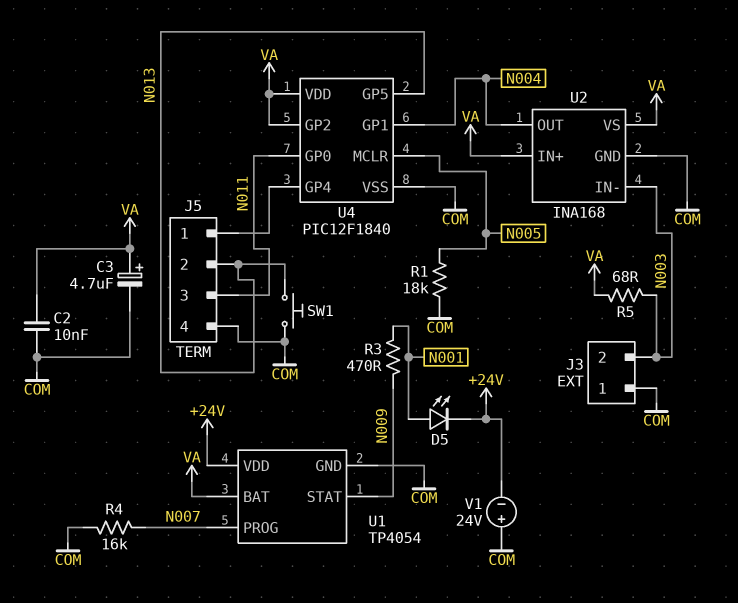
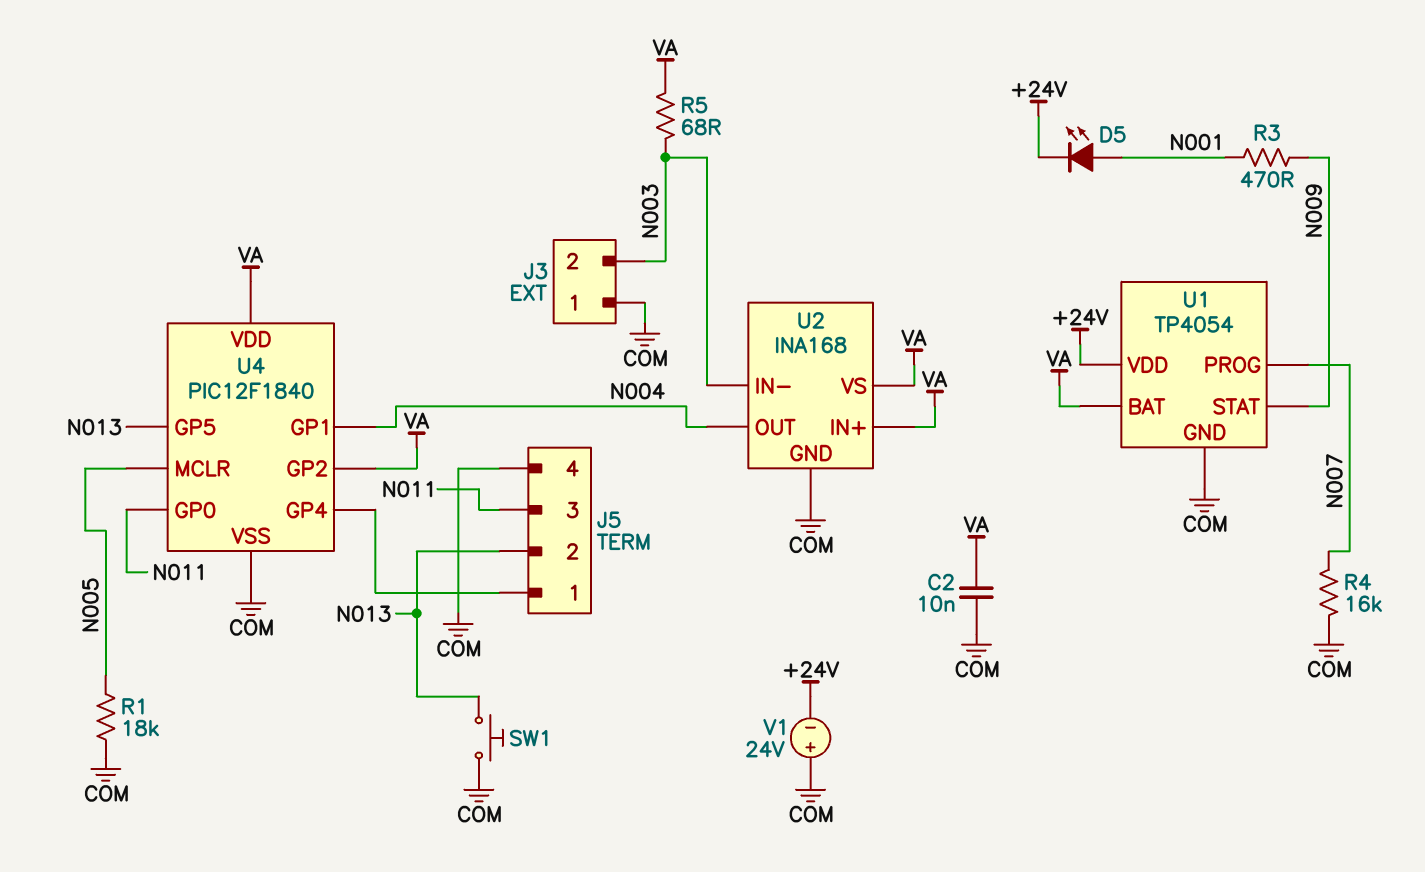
C3: 4.7uF (plus VA, minus COM) -> none

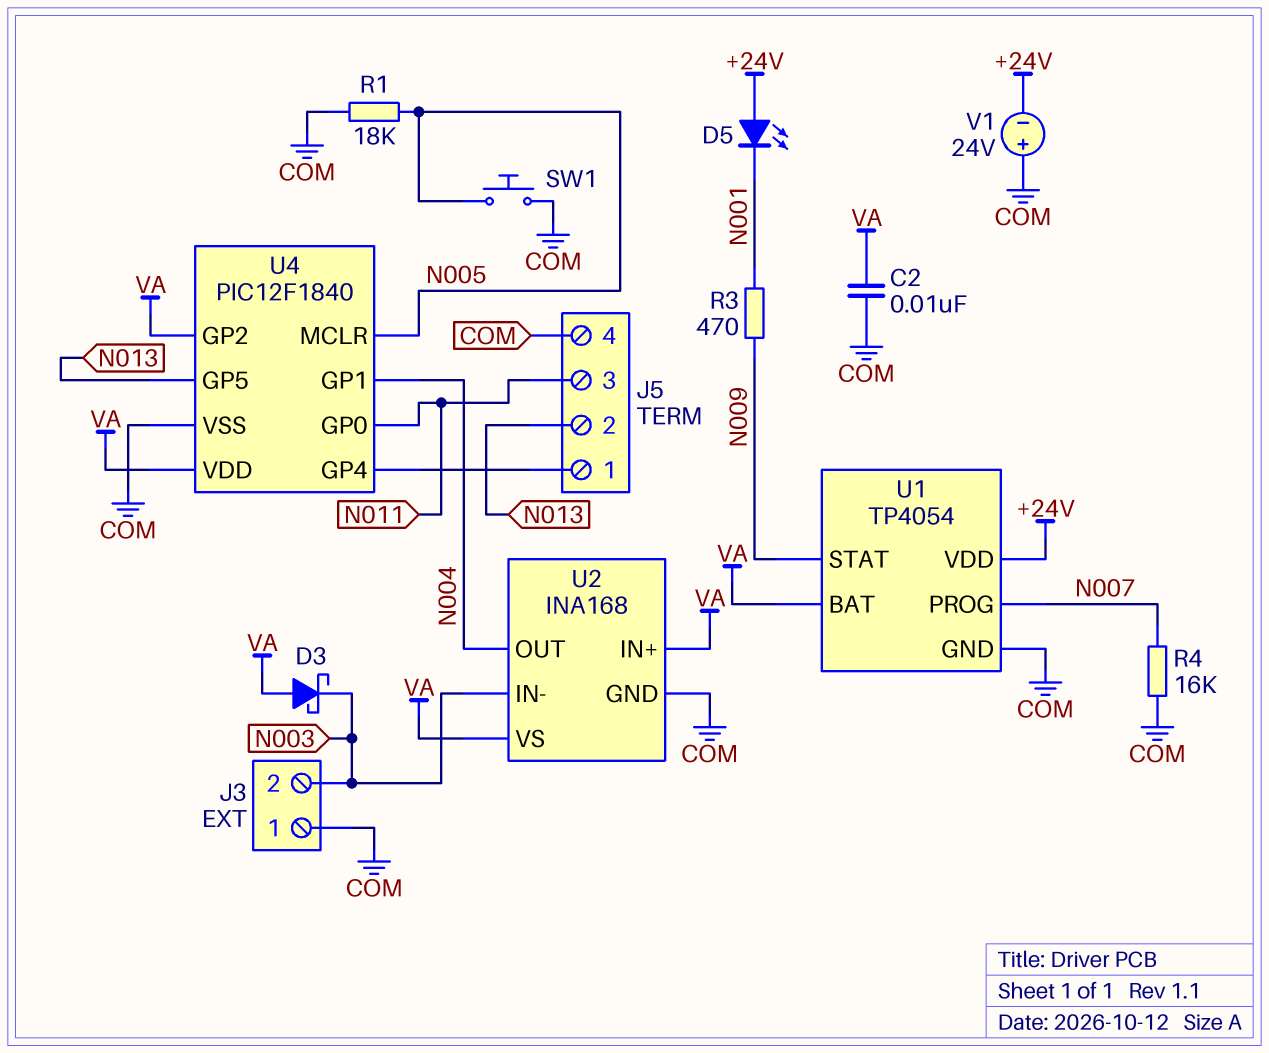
D3: none -> schottky (A VA, K N003)
D5: LED (A N001, K +24V) -> LED (A +24V, K N001)
R5: 68 (N003, VA) -> none
SW1: button (COM, N013) -> button (COM, N005)

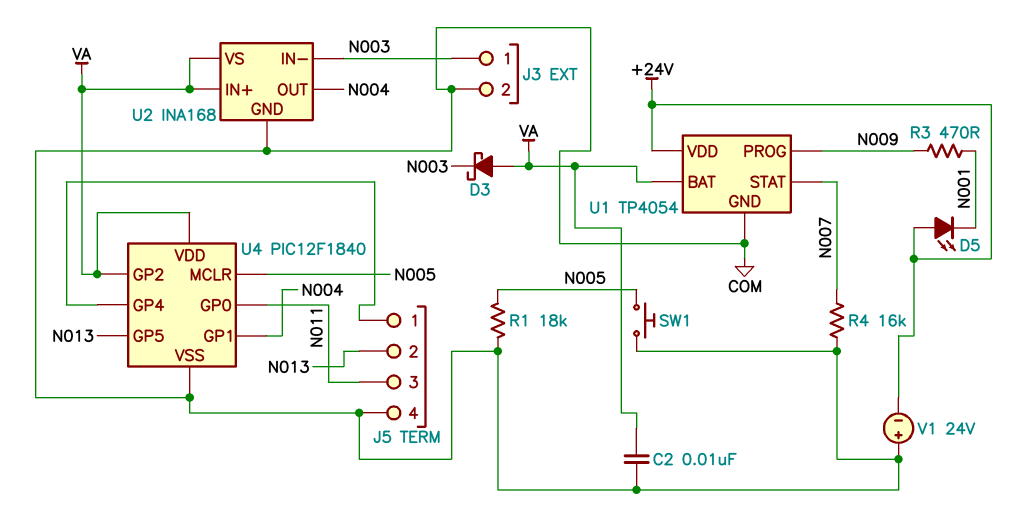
J3 pin 1: COM -> N003
J3 pin 2: N003 -> COM
U1 pin PROG: N007 -> N009
U1 pin STAT: N009 -> N007

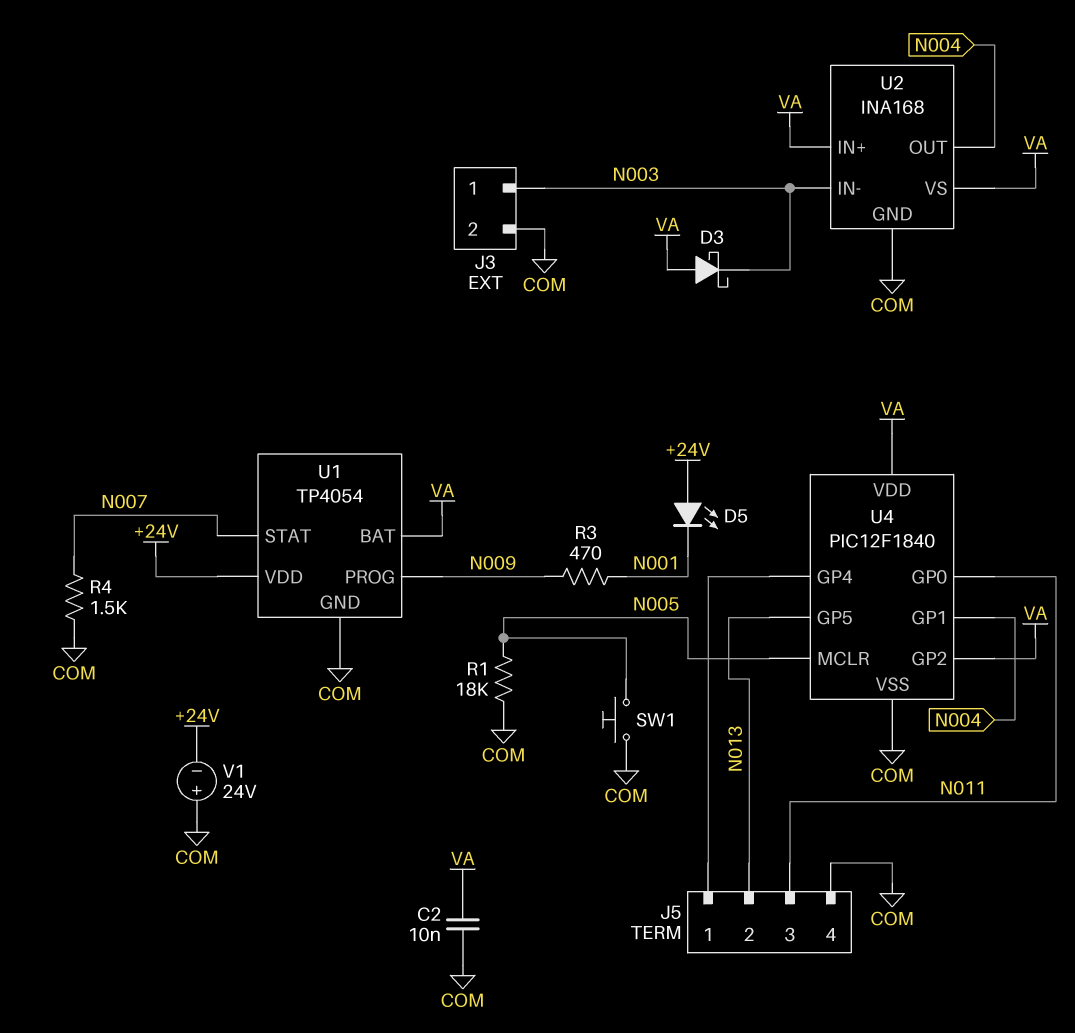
R4: 16k (COM, N007) -> 1.5k (COM, N007)

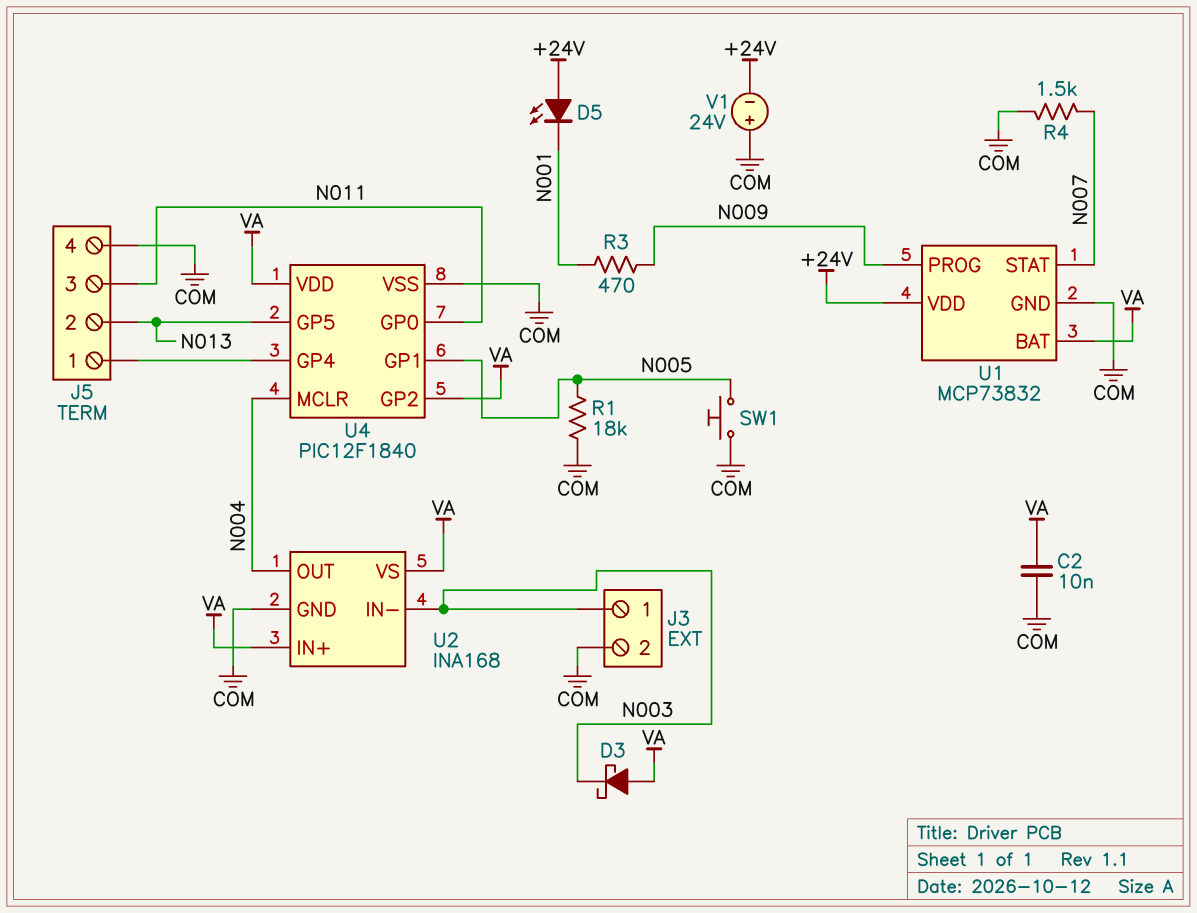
U1: TP4054 -> MCP73832
U4 pin GP1: N004 -> N005
U4 pin MCLR: N005 -> N004

